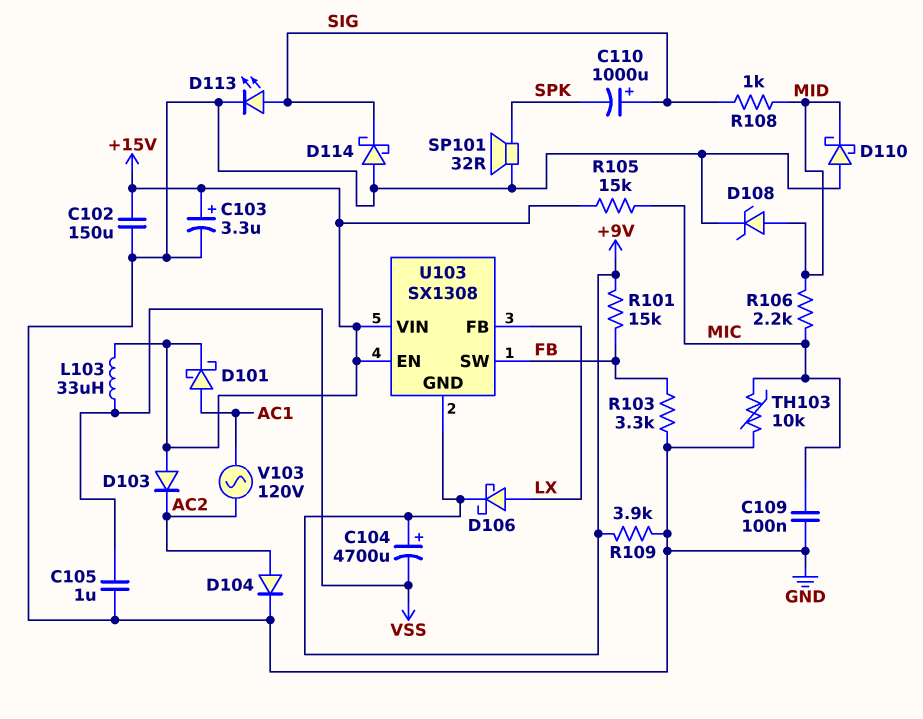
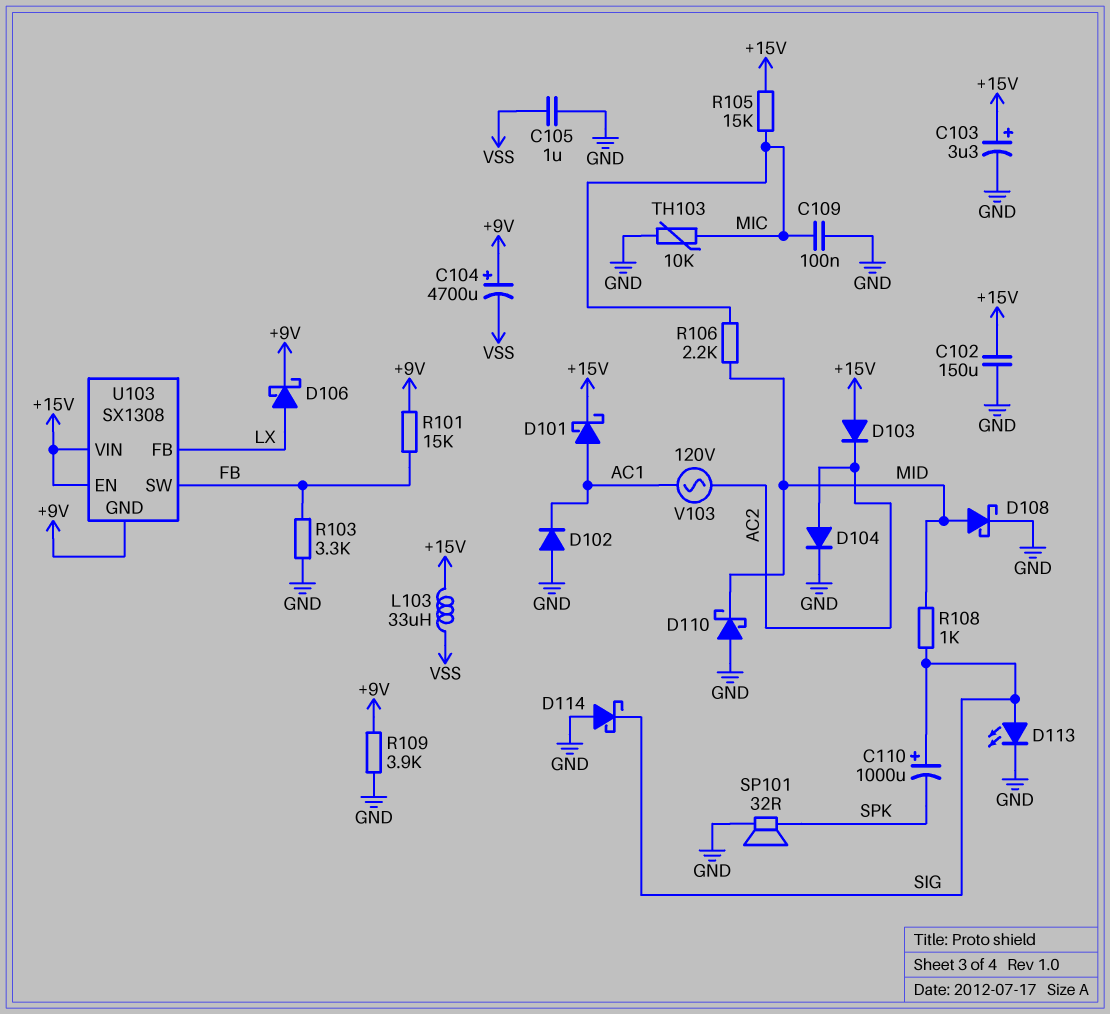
D102: none -> diode (A GND, K AC1)
D108: zener (A MID, K GND) -> schottky (A MID, K GND)

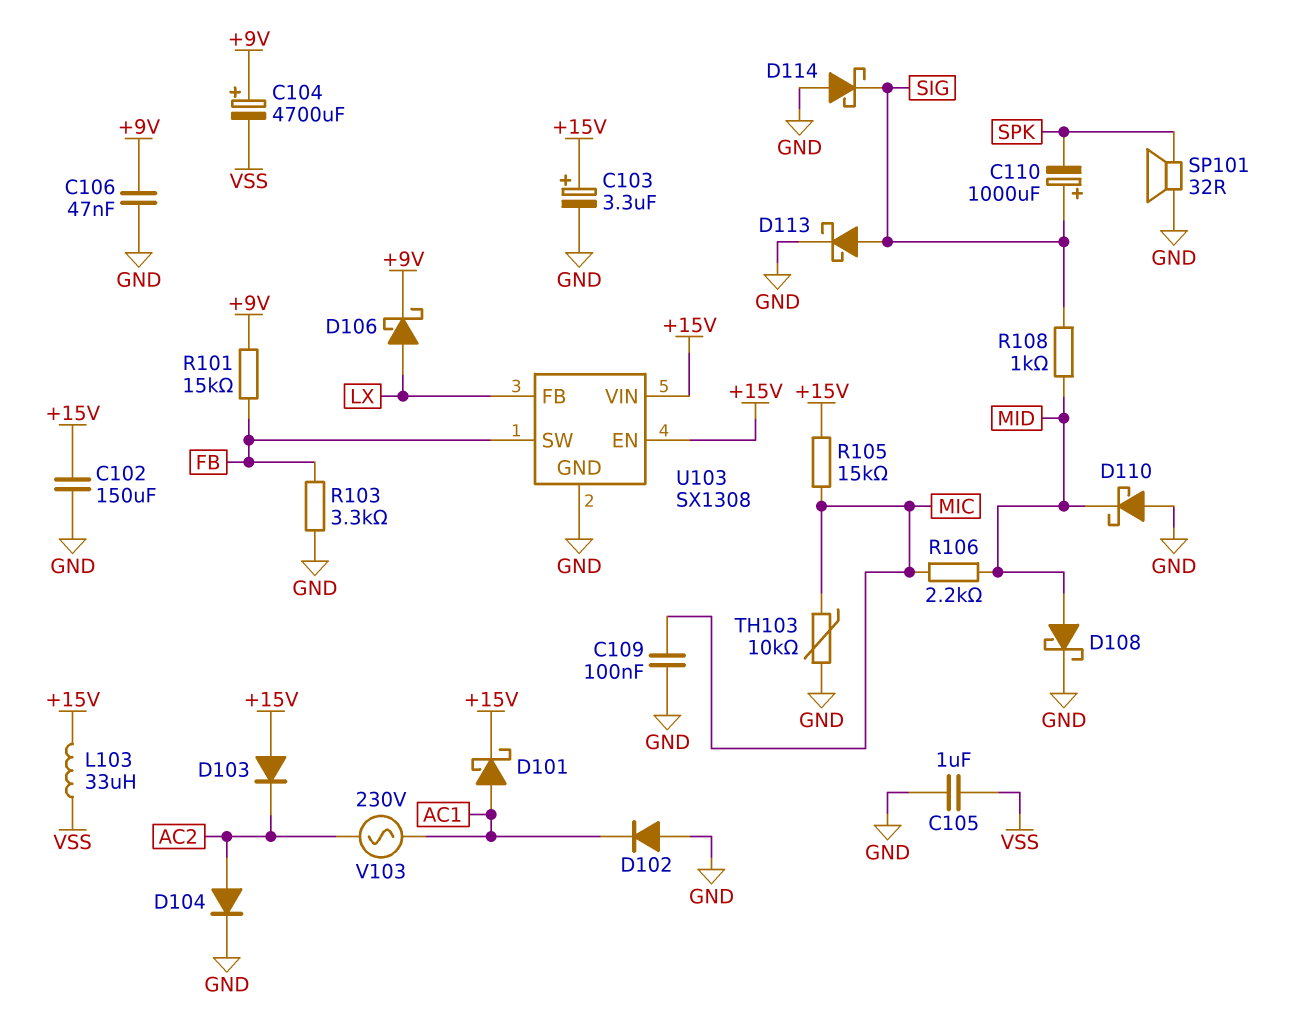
C106: none -> 47nF (+9V, GND)
D113: LED (A SIG, K GND) -> schottky (A SIG, K GND)
R109: 3.9k (+9V, GND) -> none
U103 pin GND: +9V -> GND
V103: AC 120V (AC1, AC2) -> AC 230V (AC1, AC2)

